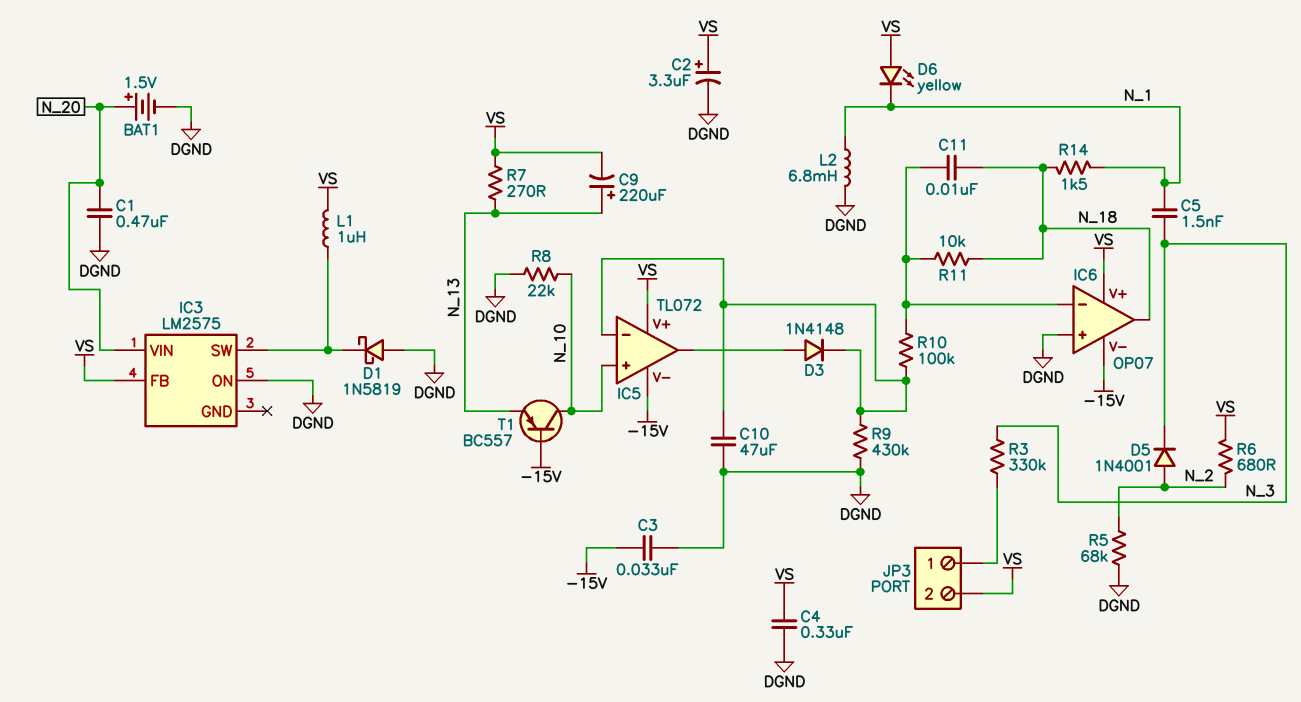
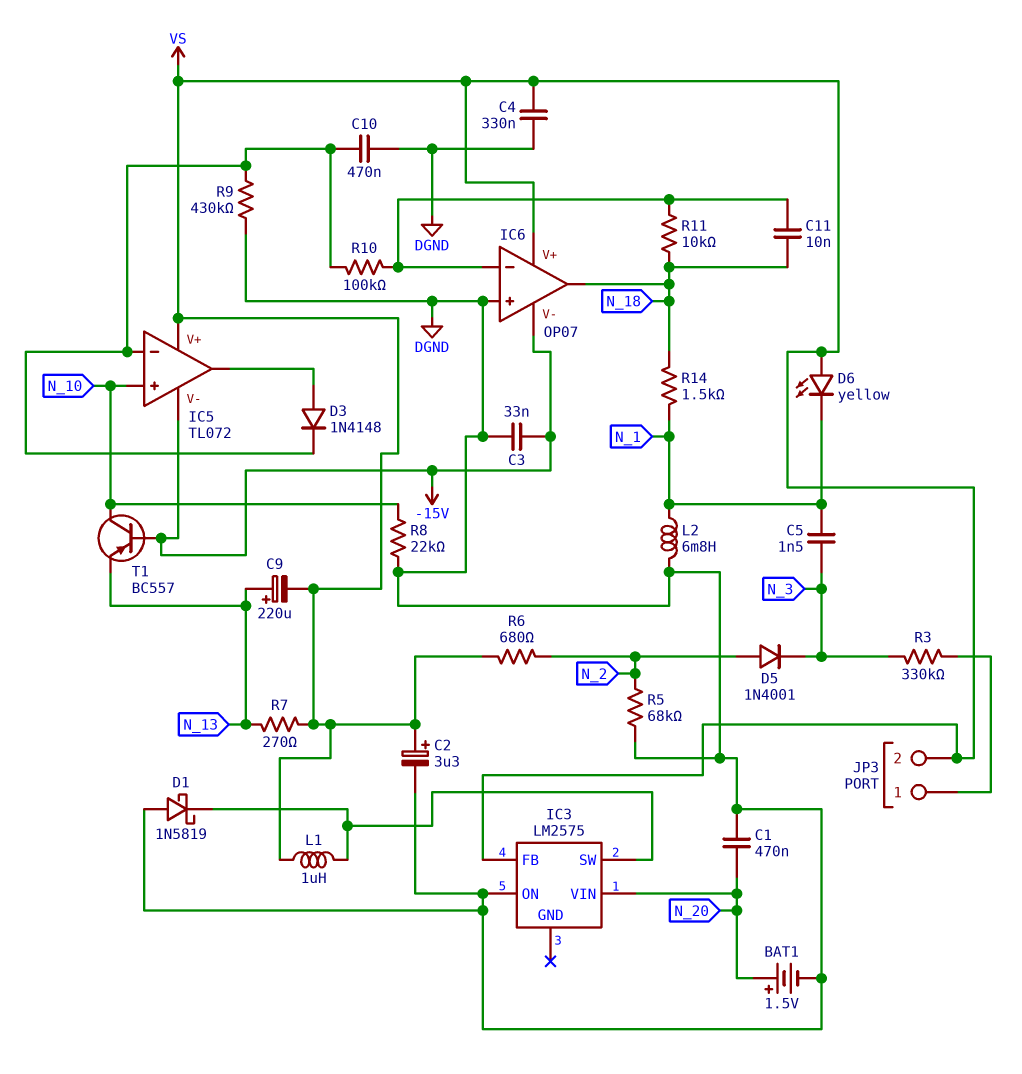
C10: 47uF (DGND, IC5/in-) -> 470nF (DGND, IC5/in-)

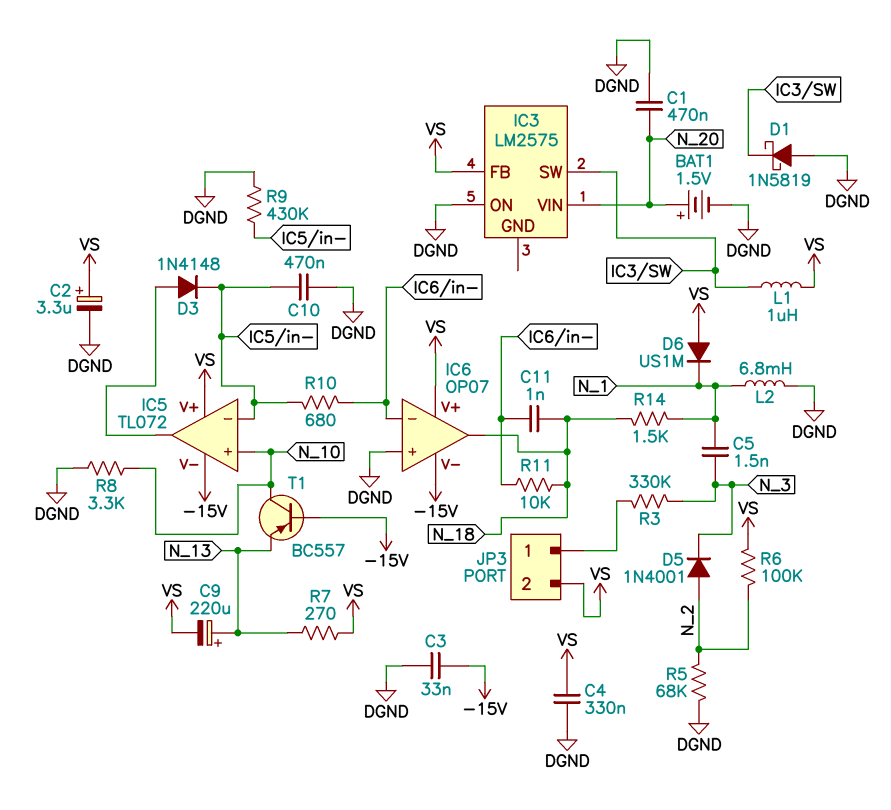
C11: 10nF (IC6/in-, N_18) -> 1nF (IC6/in-, N_18)
D6: LED yellow (A VS, K N_1) -> diode US1M (A VS, K N_1)
R6: 680 (N_2, VS) -> 100k (N_2, VS)
R8: 22k (DGND, N_10) -> 3.3k (DGND, N_10)
R10: 100k (IC5/in-, IC6/in-) -> 680 (IC5/in-, IC6/in-)

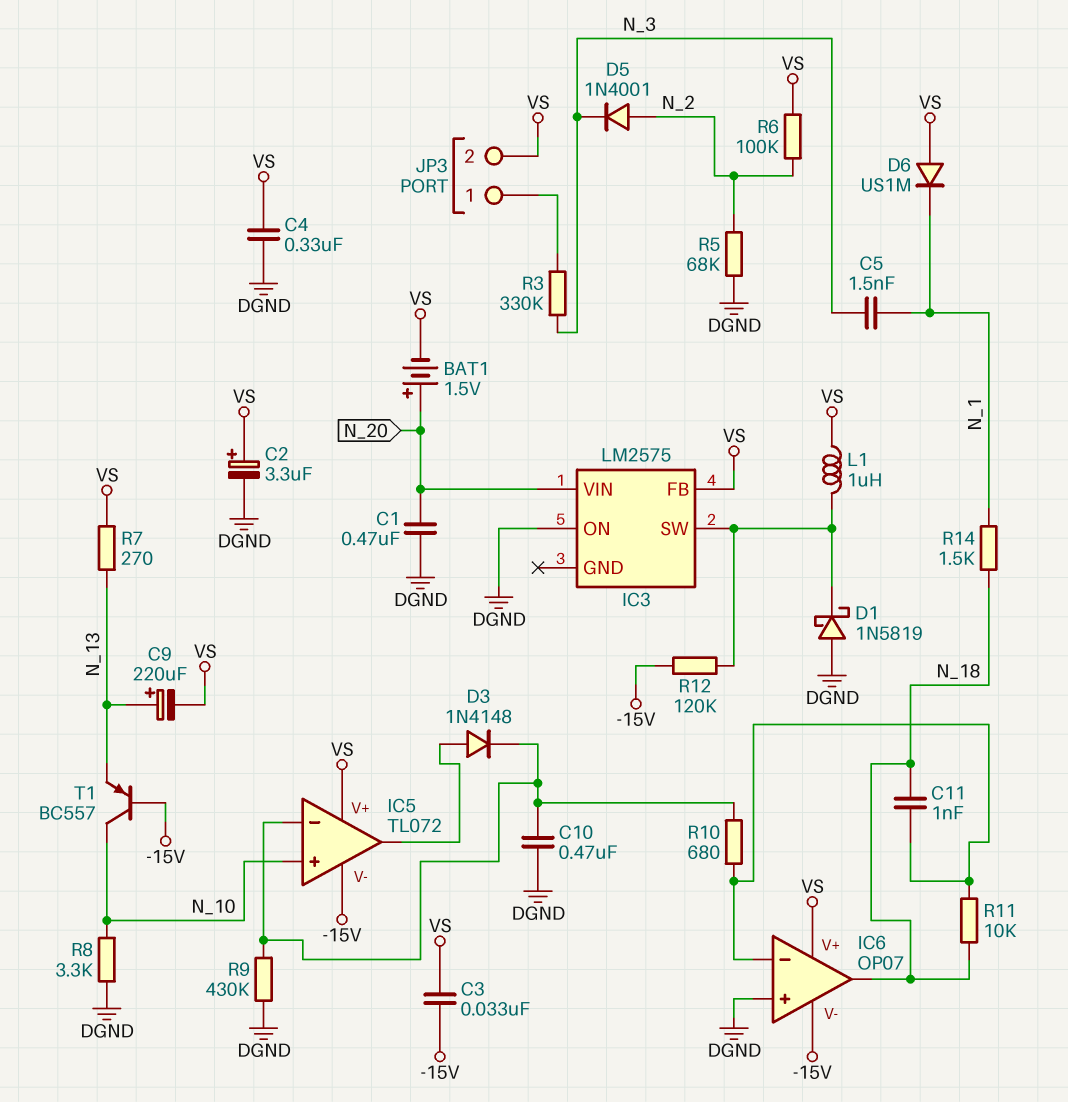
BAT1: 1.5V (plus N_20, minus DGND) -> 1.5V (plus N_20, minus VS)
C3: 33nF (-15V, DGND) -> 33nF (-15V, VS)
L2: 6.8mH (DGND, N_1) -> none
R12: none -> 120k (-15V, IC3/SW)

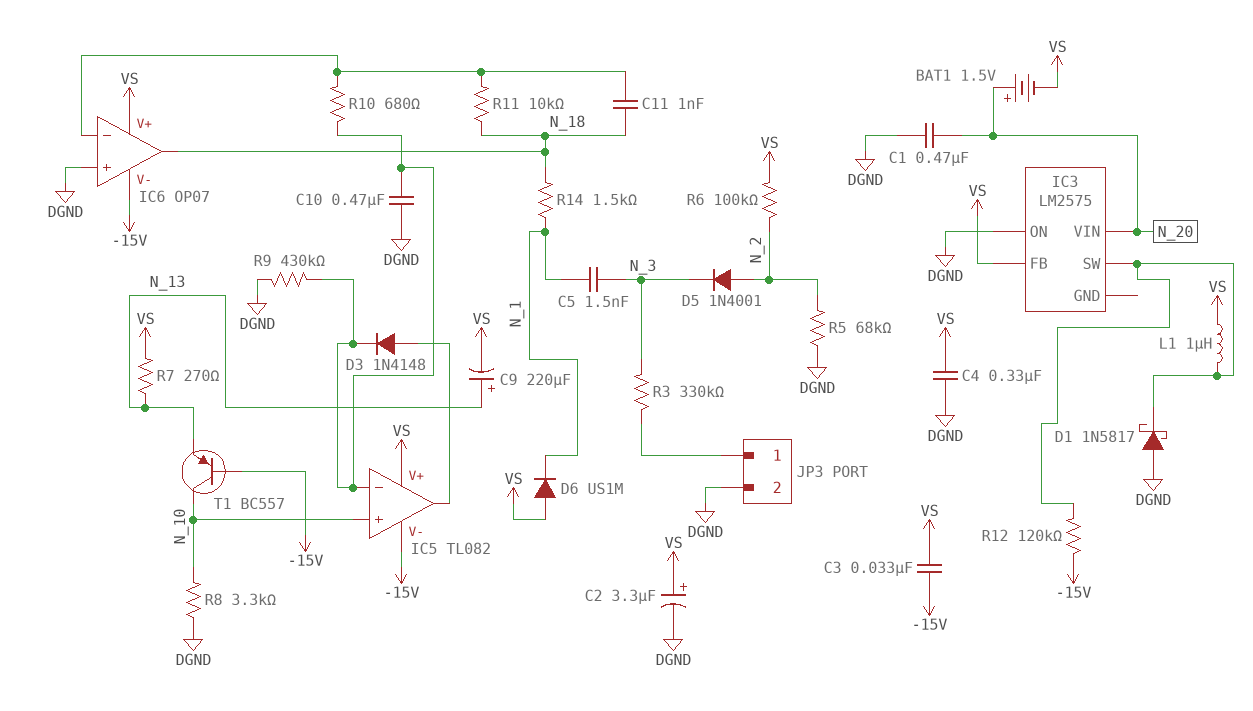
D1: schottky 1N5819 (A DGND, K IC3/SW) -> schottky 1N5817 (A DGND, K IC3/SW)
IC5: TL072 -> TL082
JP3 pin 2: VS -> DGND

